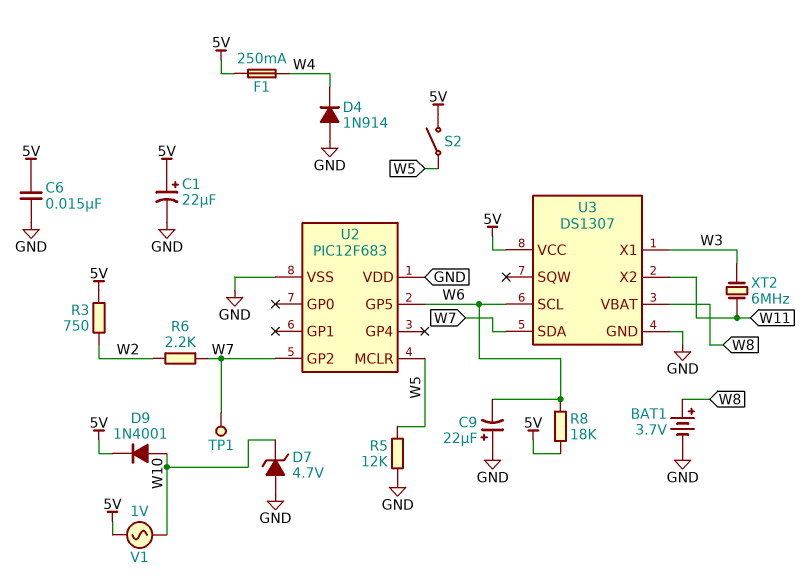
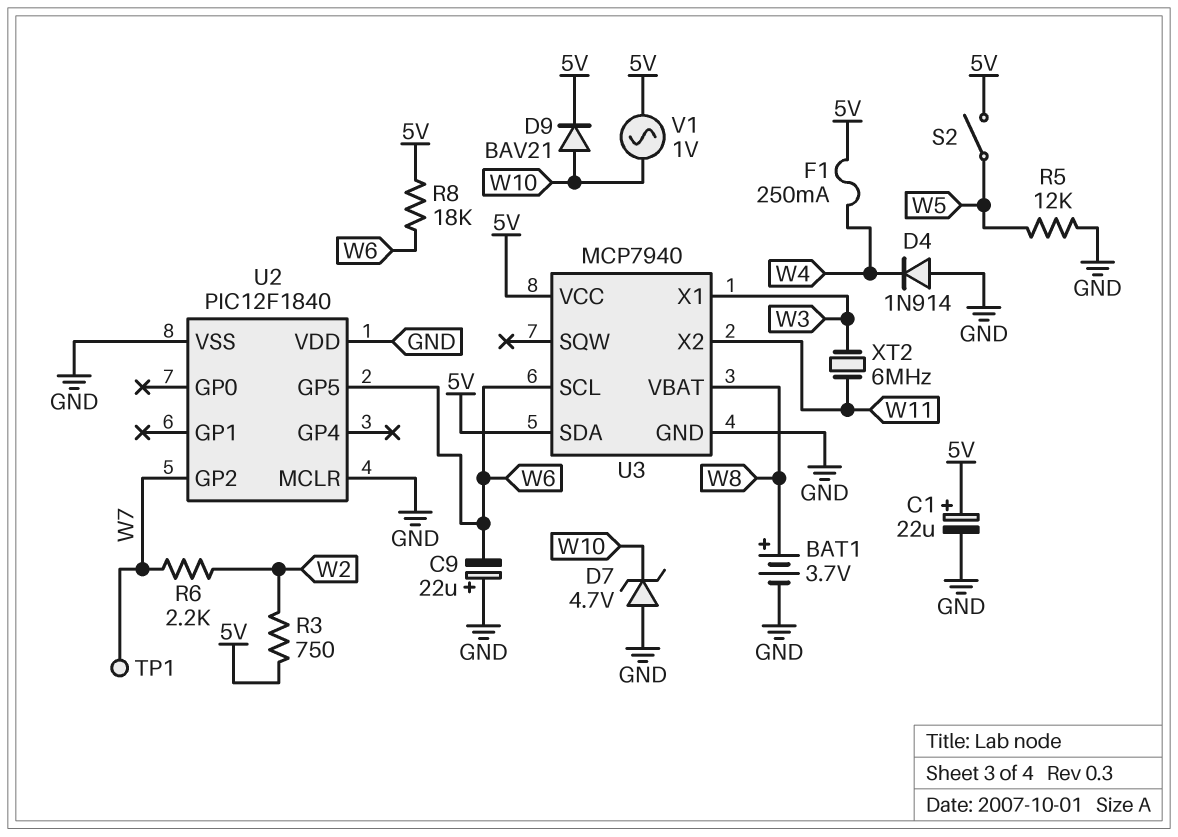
C6: 15nF (5V, GND) -> none
D9: diode 1N4001 (A W10, K 5V) -> diode BAV21 (A W10, K 5V)
U2: PIC12F683 -> PIC12F1840
U2 pin MCLR: W5 -> GND
U3: DS1307 -> MCP7940
U3 pin SDA: W7 -> 5V

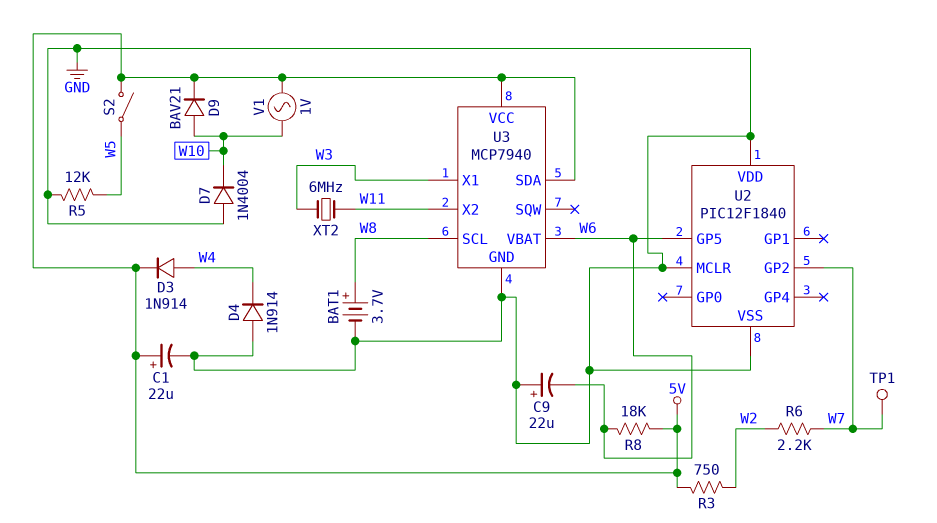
D3: none -> diode 1N914 (A W4, K 5V)
D7: zener 4.7V (A GND, K W10) -> diode 1N4004 (A GND, K W10)
F1: 250mA (5V, W4) -> none
U3 pin SCL: W6 -> W8
U3 pin VBAT: W8 -> W6

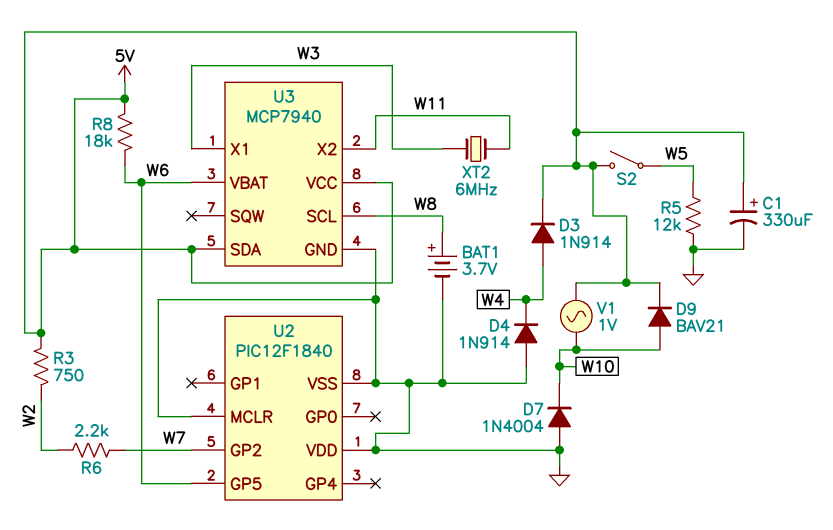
C1: 22uF (plus 5V, minus GND) -> 330uF (plus 5V, minus GND)
C9: 22uF (plus GND, minus W6) -> none
TP1: test point (W7) -> none

